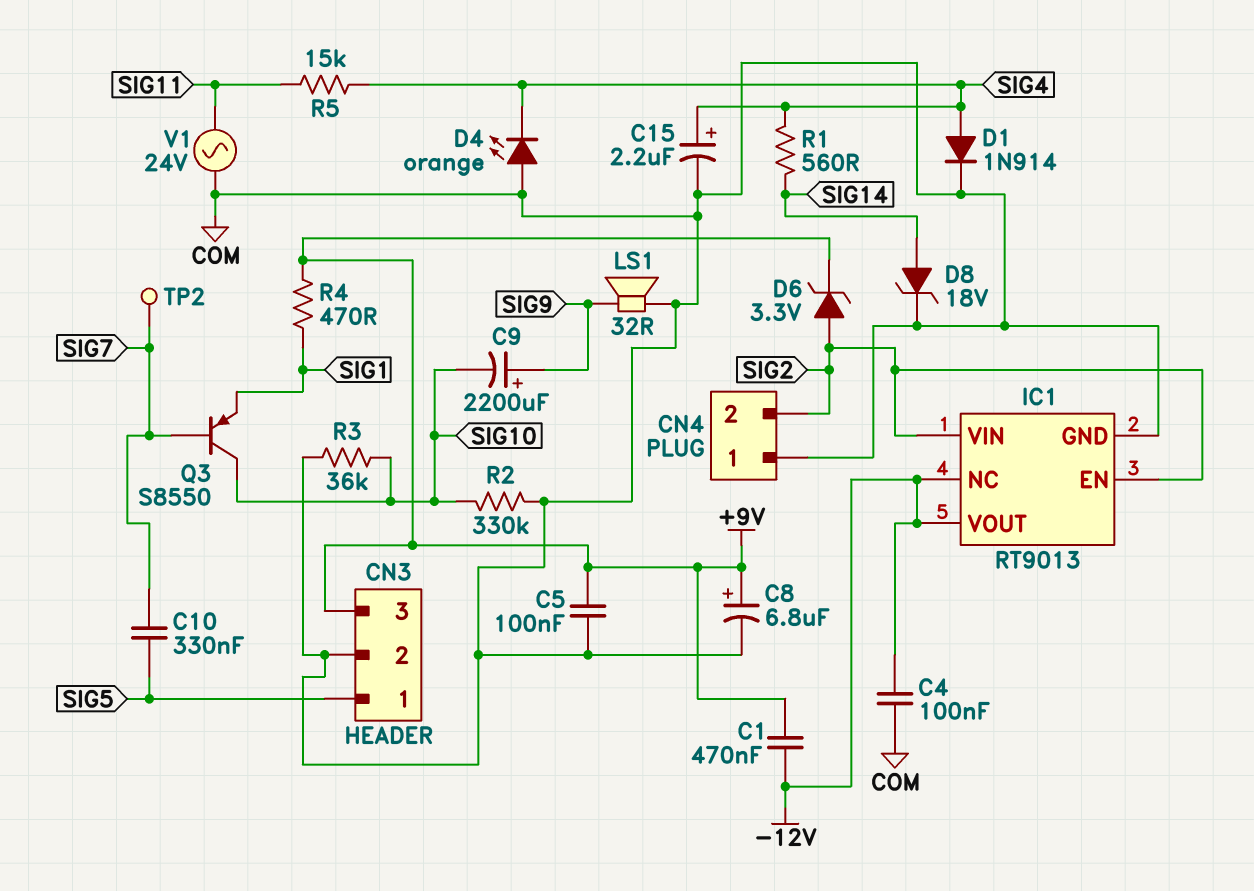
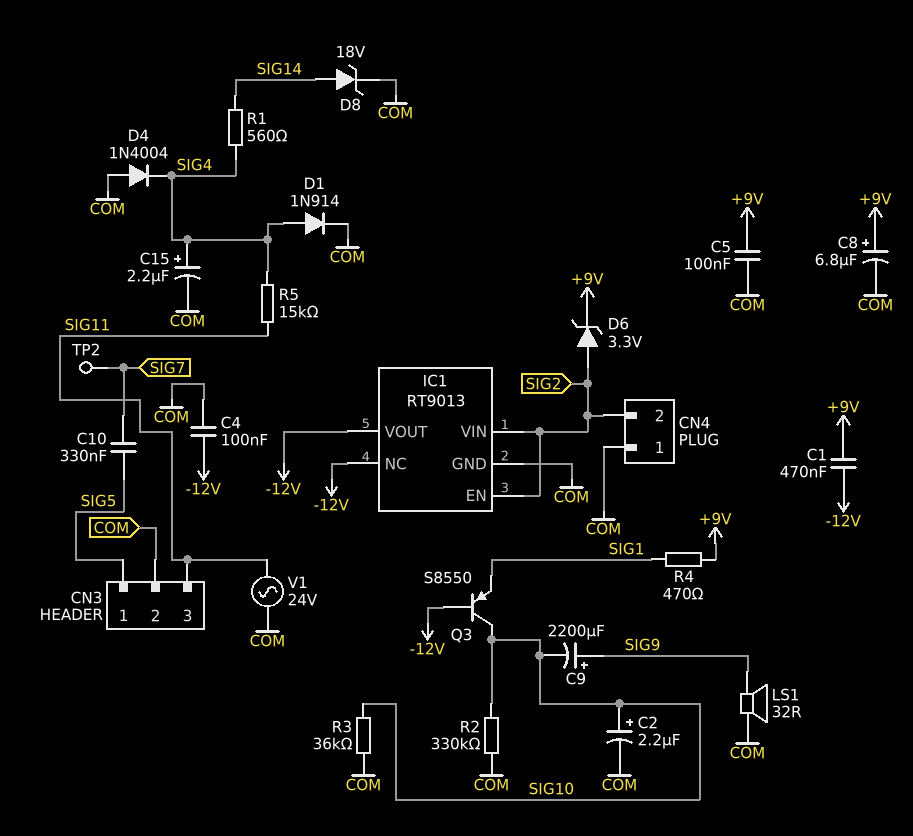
C2: none -> 2.2uF (plus SIG10, minus COM)
CN3 pin 3: +9V -> SIG11
D4: LED orange (A COM, K SIG4) -> diode 1N4004 (A COM, K SIG4)
Q3: PNP S8550 (B SIG7, C SIG10, E SIG1) -> PNP S8550 (B -12V, C SIG10, E SIG1)

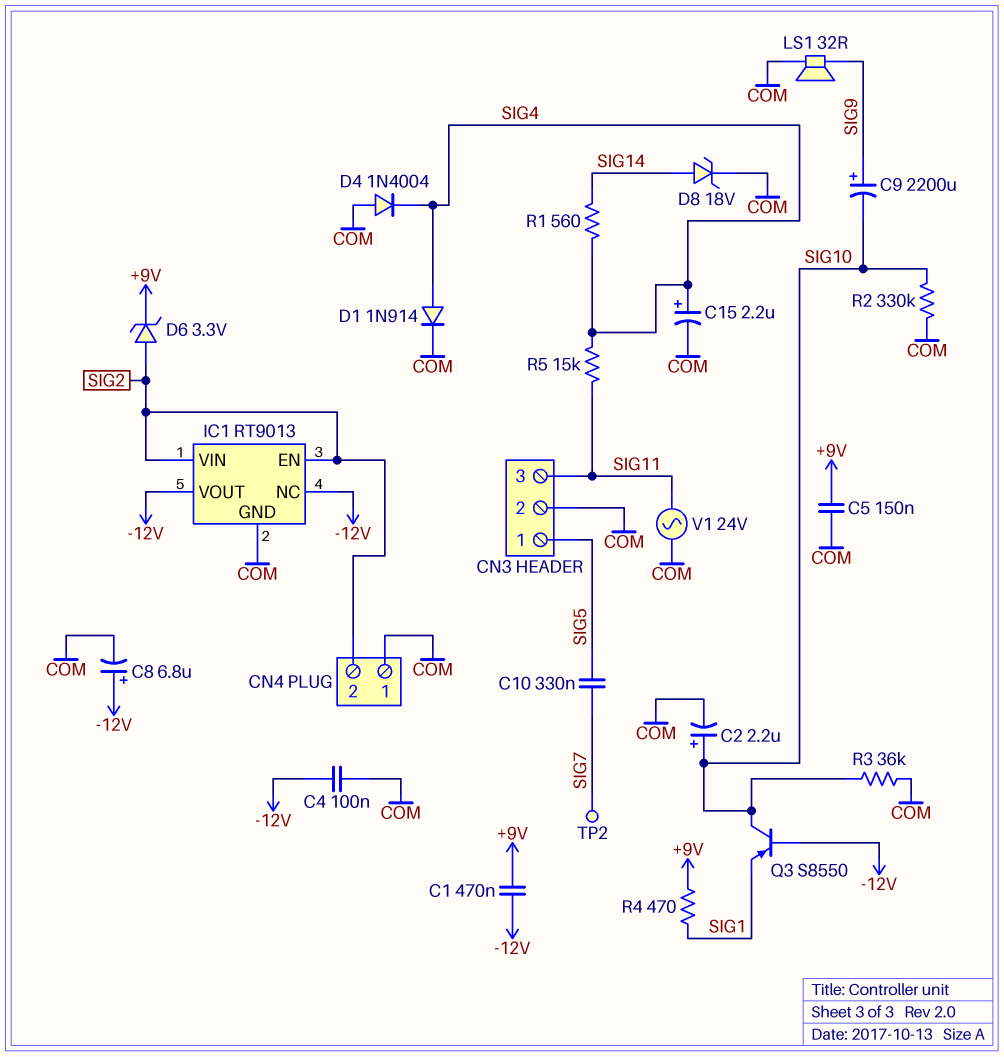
C5: 100nF (+9V, COM) -> 150nF (+9V, COM)
C8: 6.8uF (plus +9V, minus COM) -> 6.8uF (plus -12V, minus COM)

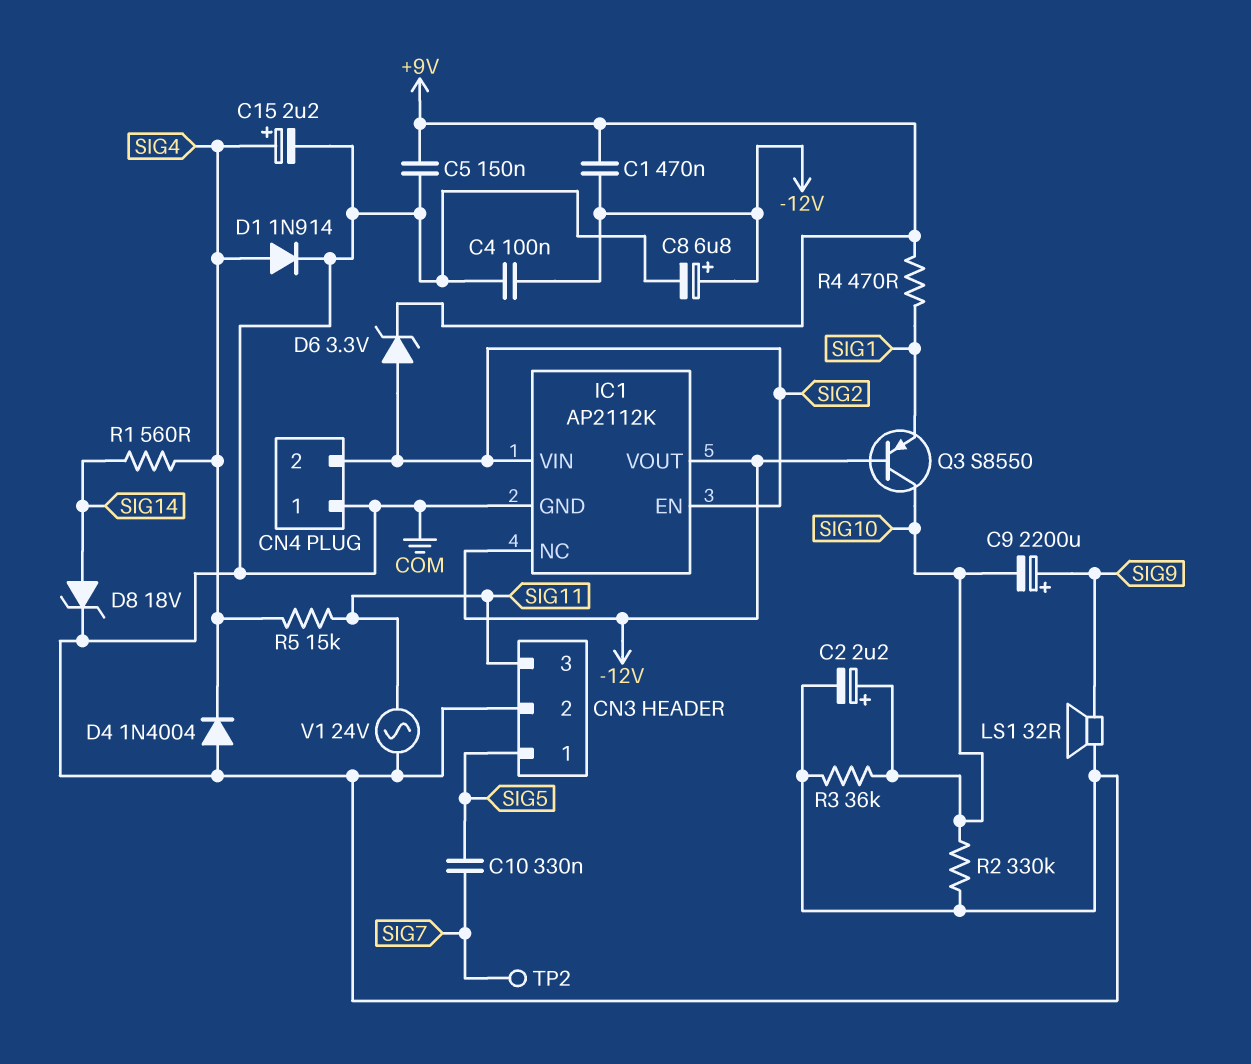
IC1: RT9013 -> AP2112K

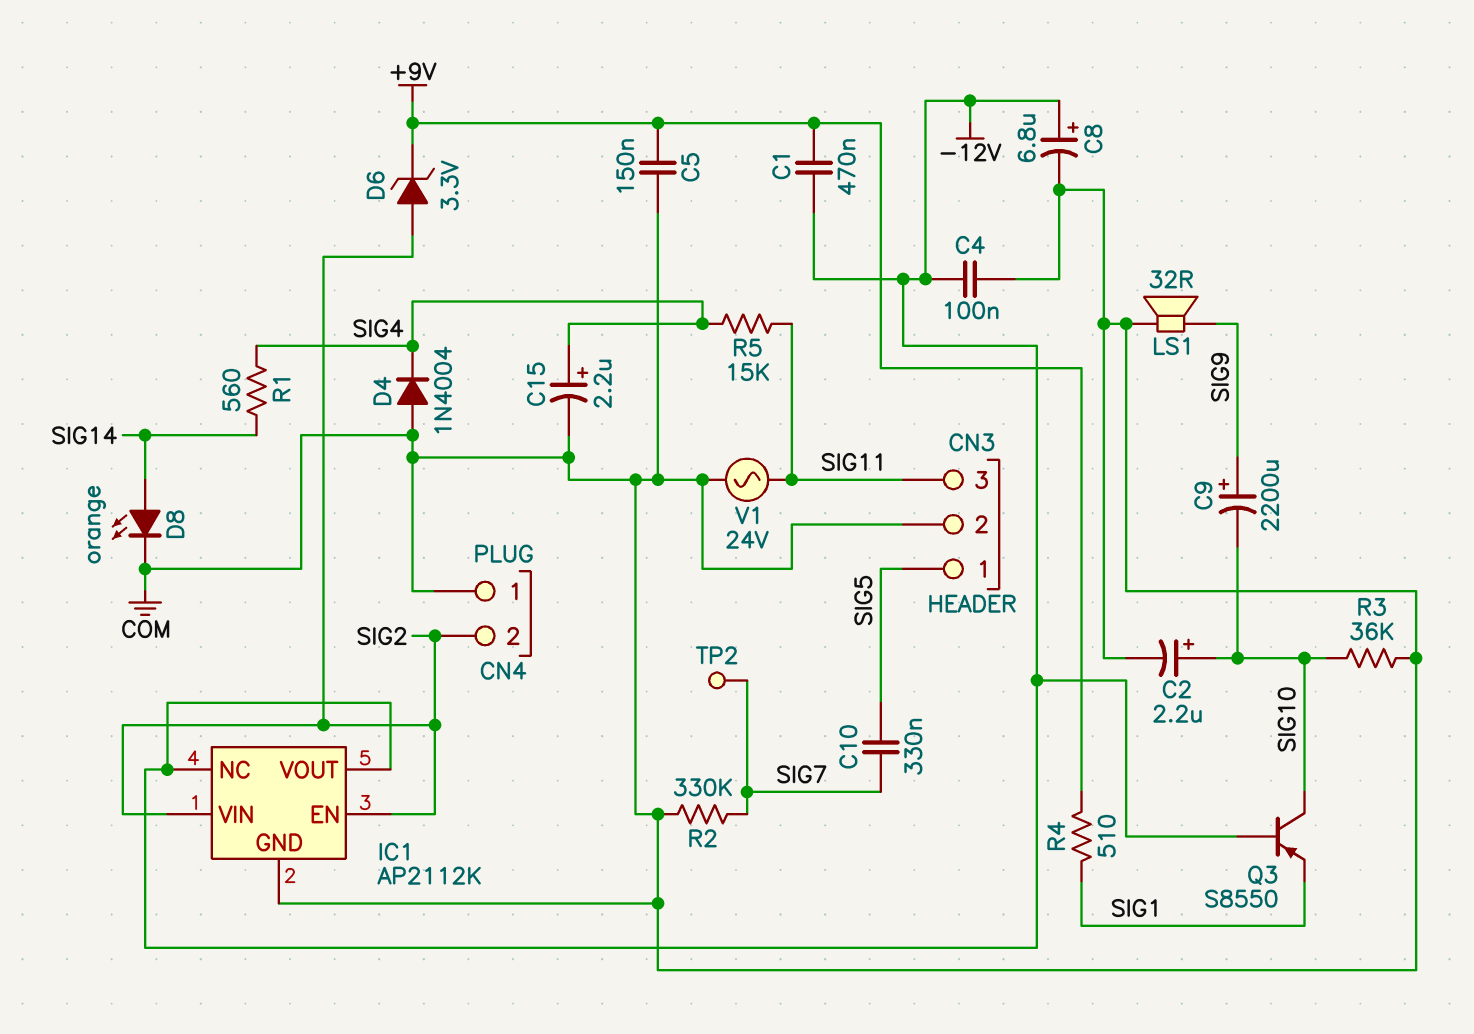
D1: diode 1N914 (A SIG4, K COM) -> none
D8: zener 18V (A SIG14, K COM) -> LED orange (A SIG14, K COM)
R2: 330k (COM, SIG10) -> 330k (COM, SIG7)
R4: 470 (+9V, SIG1) -> 510 (+9V, SIG1)

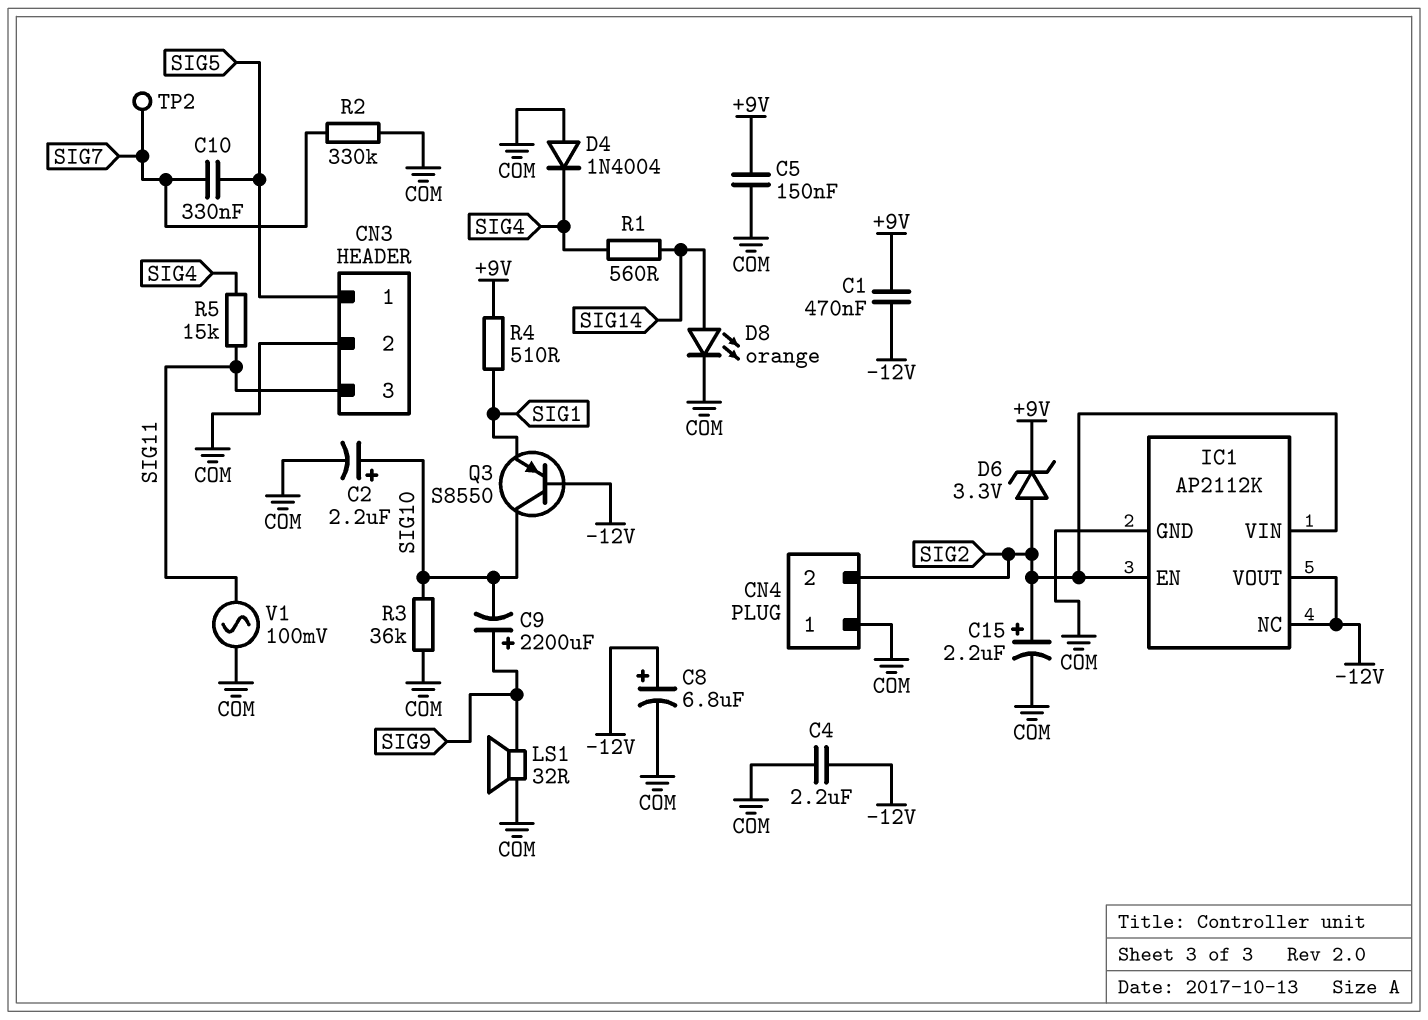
C4: 100nF (-12V, COM) -> 2.2uF (-12V, COM)
C15: 2.2uF (plus SIG4, minus COM) -> 2.2uF (plus SIG2, minus COM)
V1: AC 24V (COM, SIG11) -> AC 100mV (COM, SIG11)

